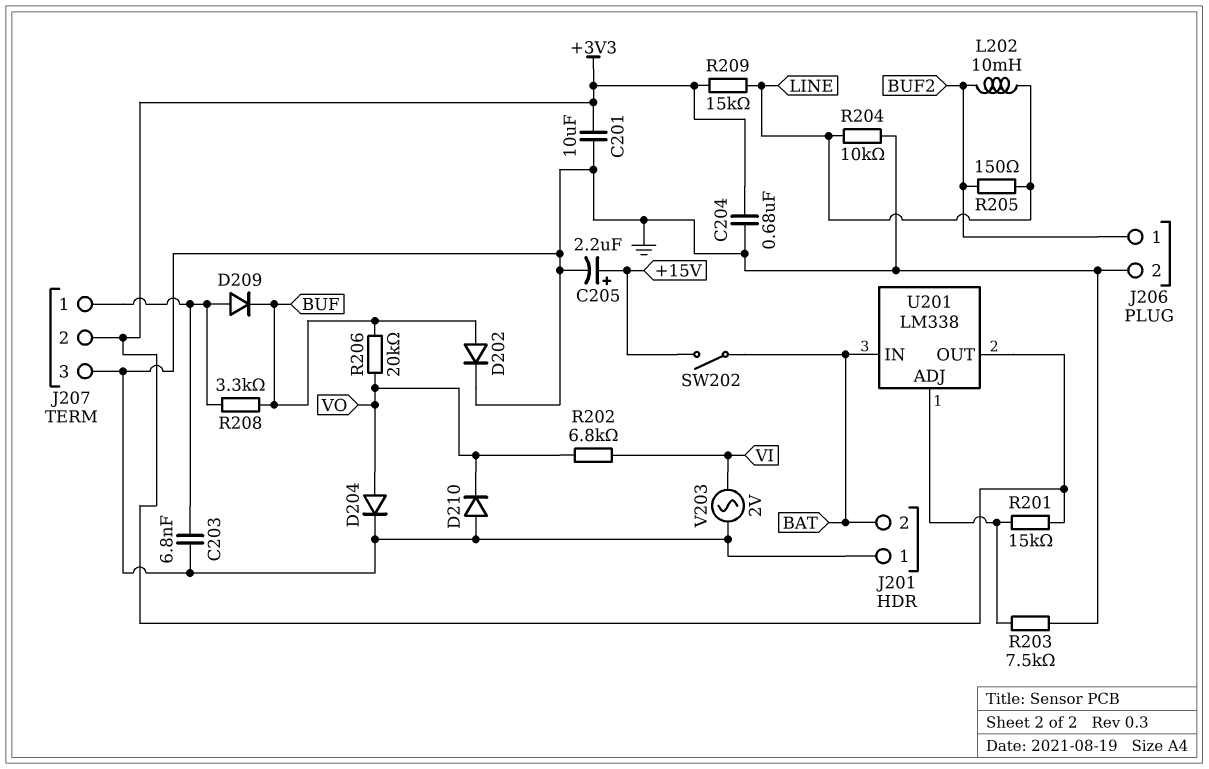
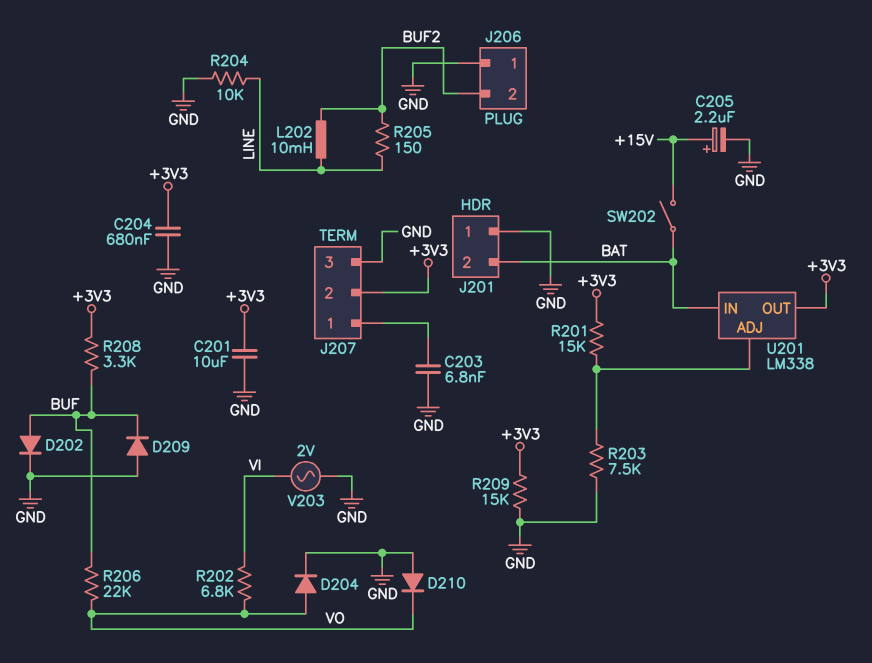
D209: diode (A J207/1, K BUF) -> diode (A GND, K BUF)
J206 pin 1: BUF2 -> GND
J206 pin 2: GND -> BUF2
R206: 20k (BUF, VO) -> 22k (BUF, VO)
R208: 3.3k (BUF, J207/1) -> 3.3k (+3V3, BUF)
R209: 15k (+3V3, LINE) -> 15k (+3V3, GND)

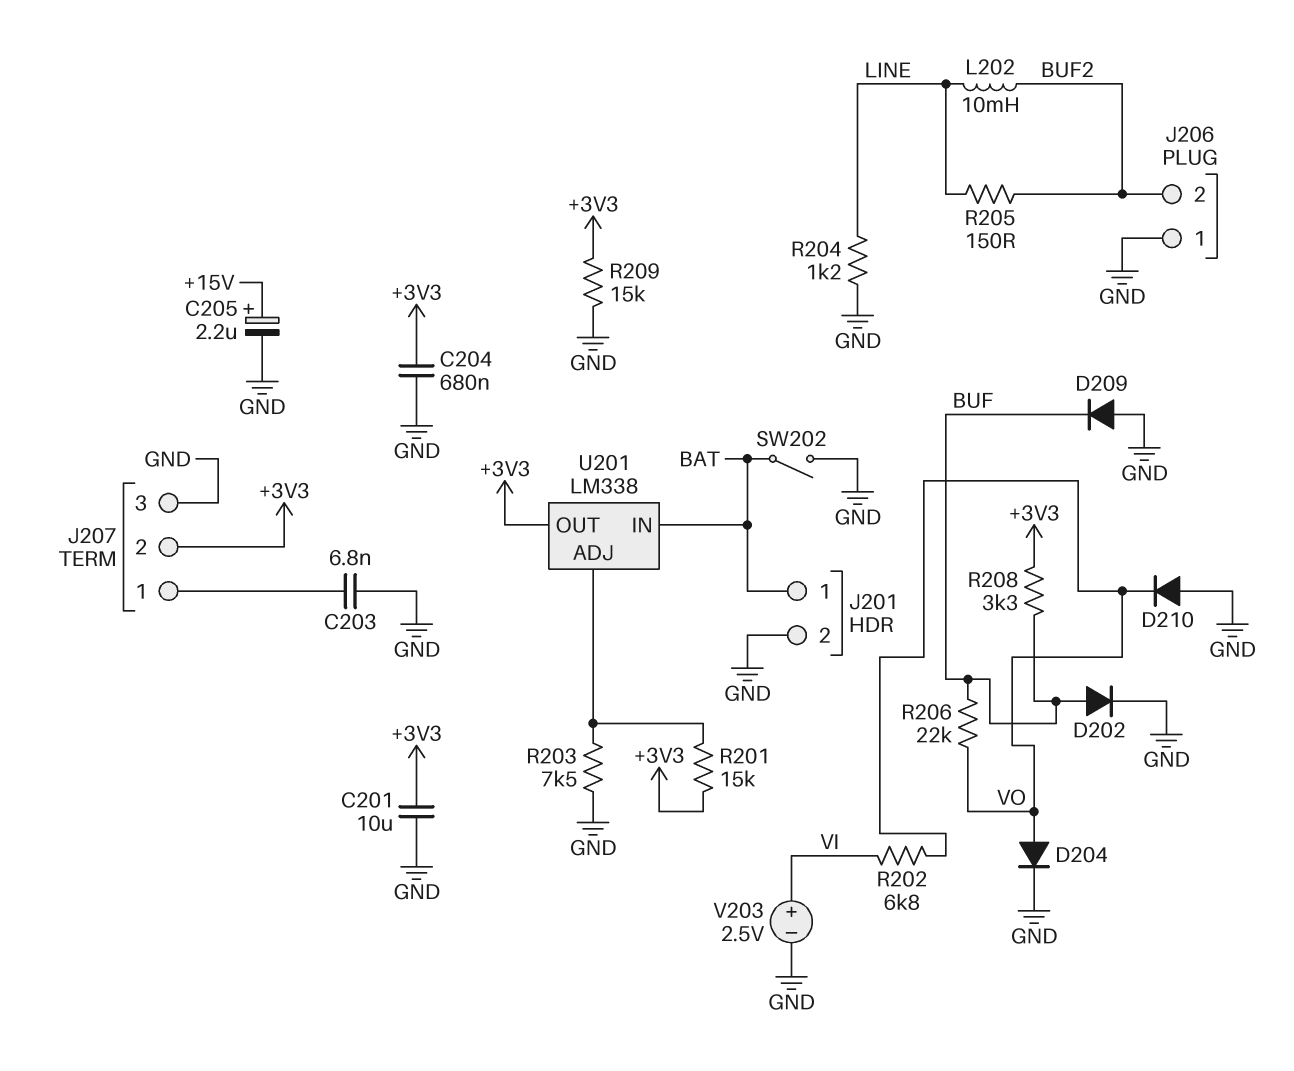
J201 pin 1: GND -> BAT
J201 pin 2: BAT -> GND
R204: 10k (GND, LINE) -> 1.2k (GND, LINE)
SW202: switch (+15V, BAT) -> switch (BAT, GND)
V203: AC 2V (GND, VI) -> 2.5V (plus VI, minus GND)

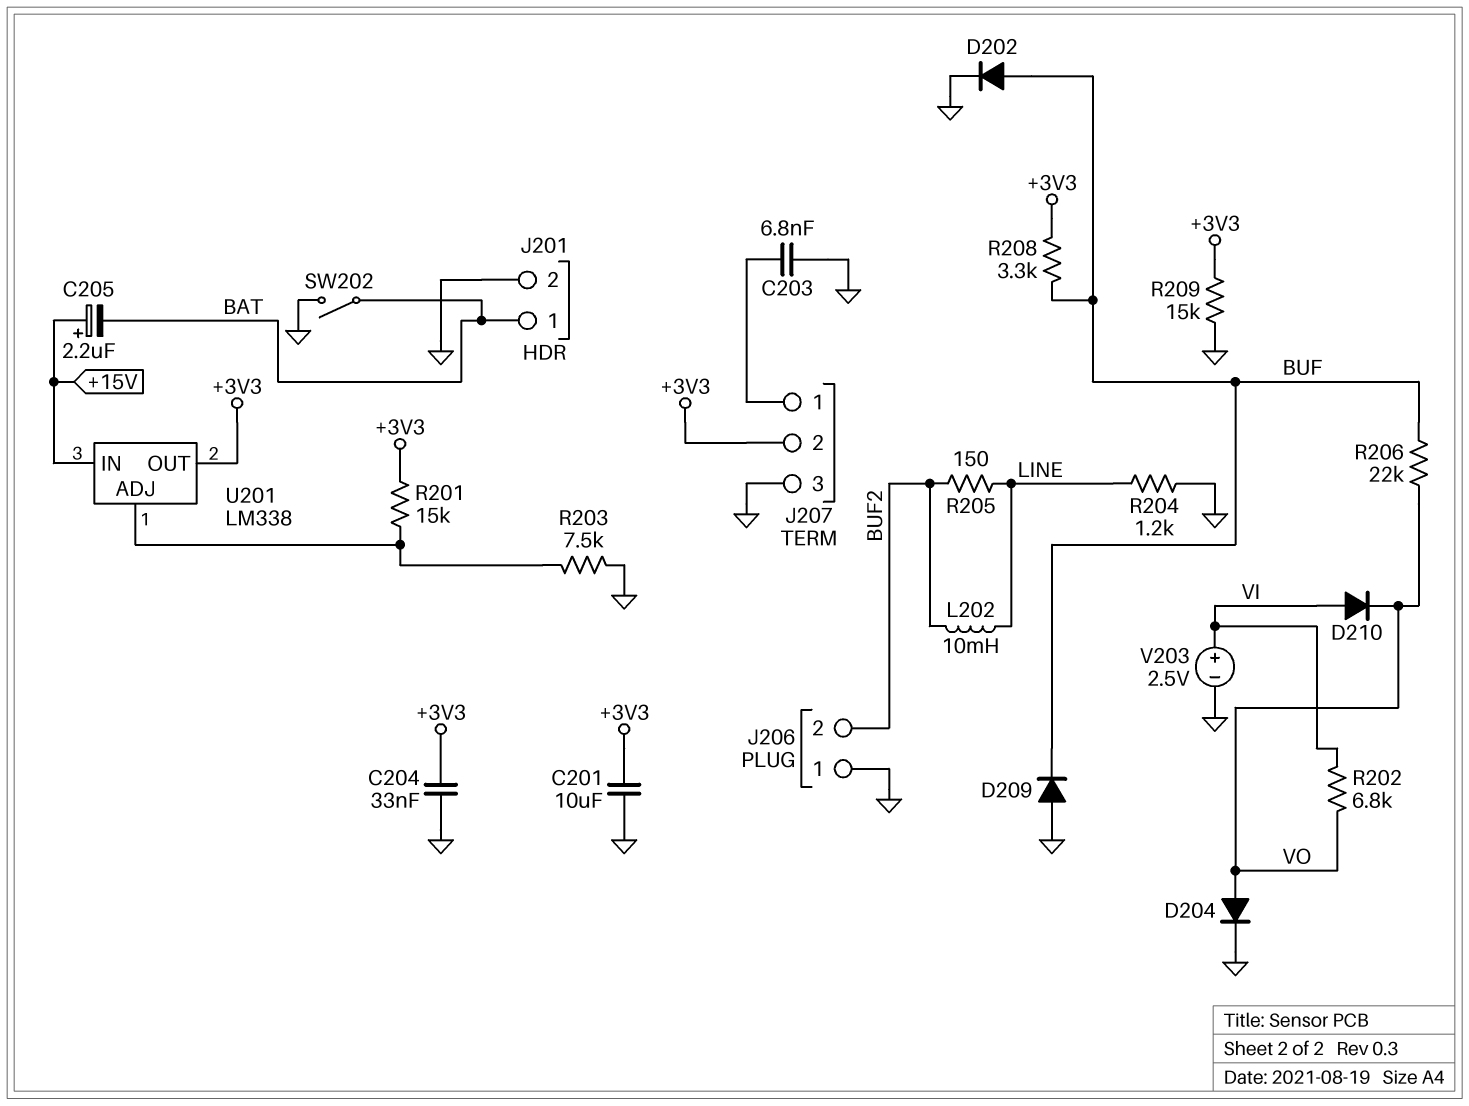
C204: 680nF (+3V3, GND) -> 33nF (+3V3, GND)
C205: 2.2uF (plus +15V, minus GND) -> 2.2uF (plus +15V, minus BAT)
D210: diode (A GND, K VO) -> diode (A VI, K VO)
U201 pin IN: BAT -> +15V

